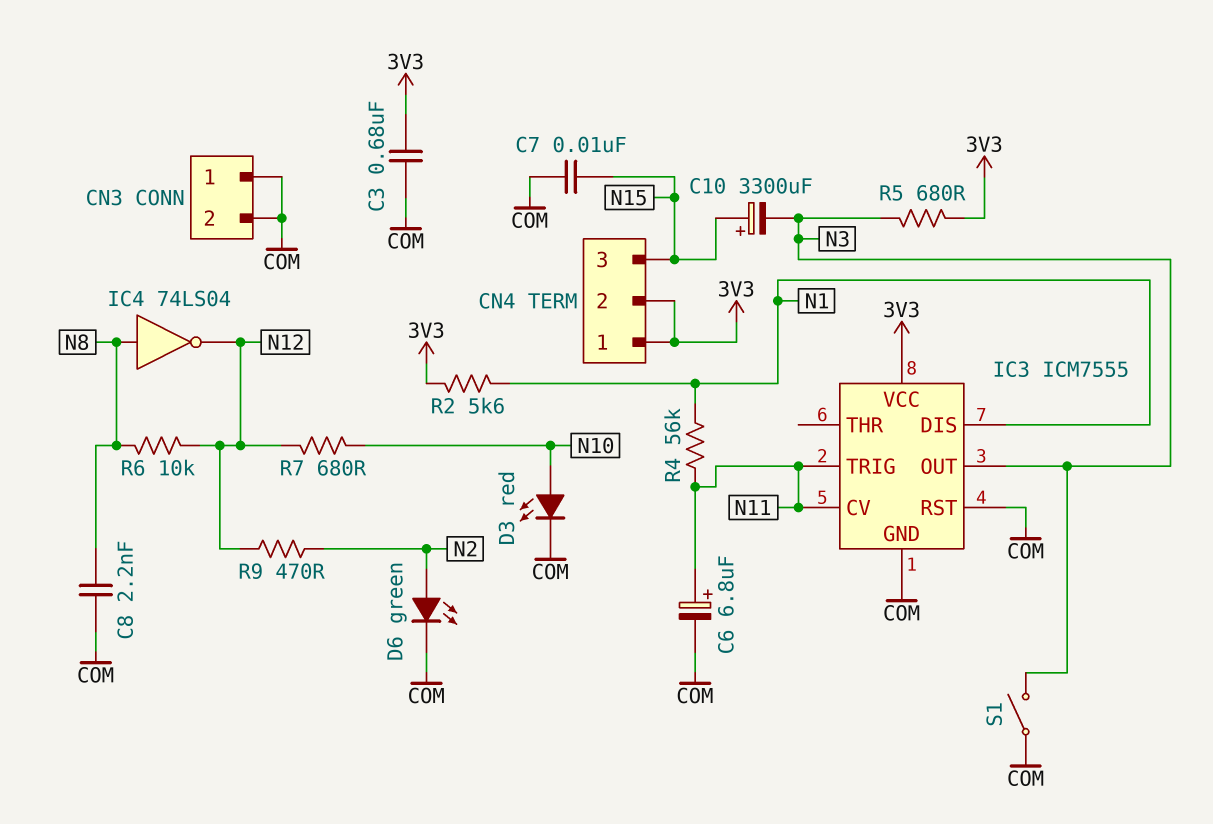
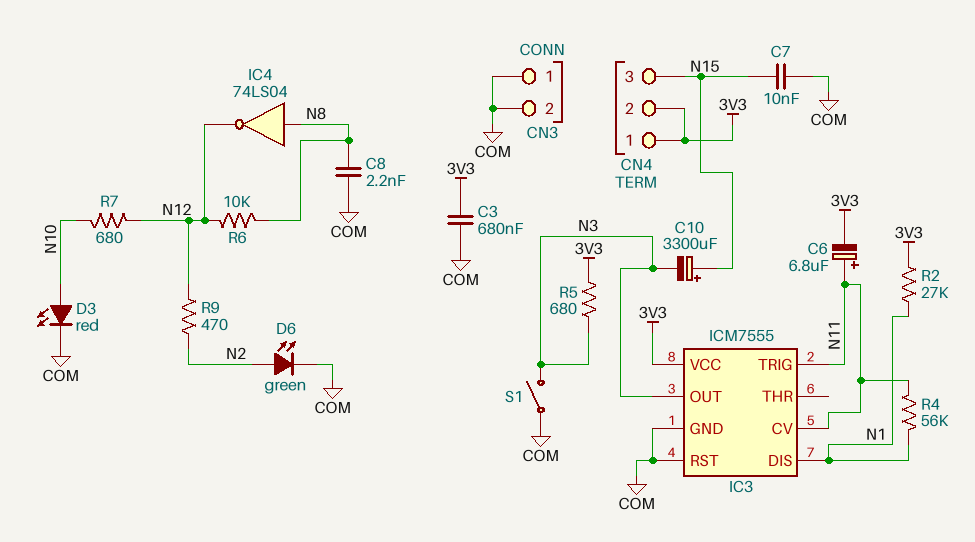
C6: 6.8uF (plus N11, minus COM) -> 6.8uF (plus N11, minus 3V3)
R2: 5.6k (3V3, N1) -> 27k (3V3, N1)

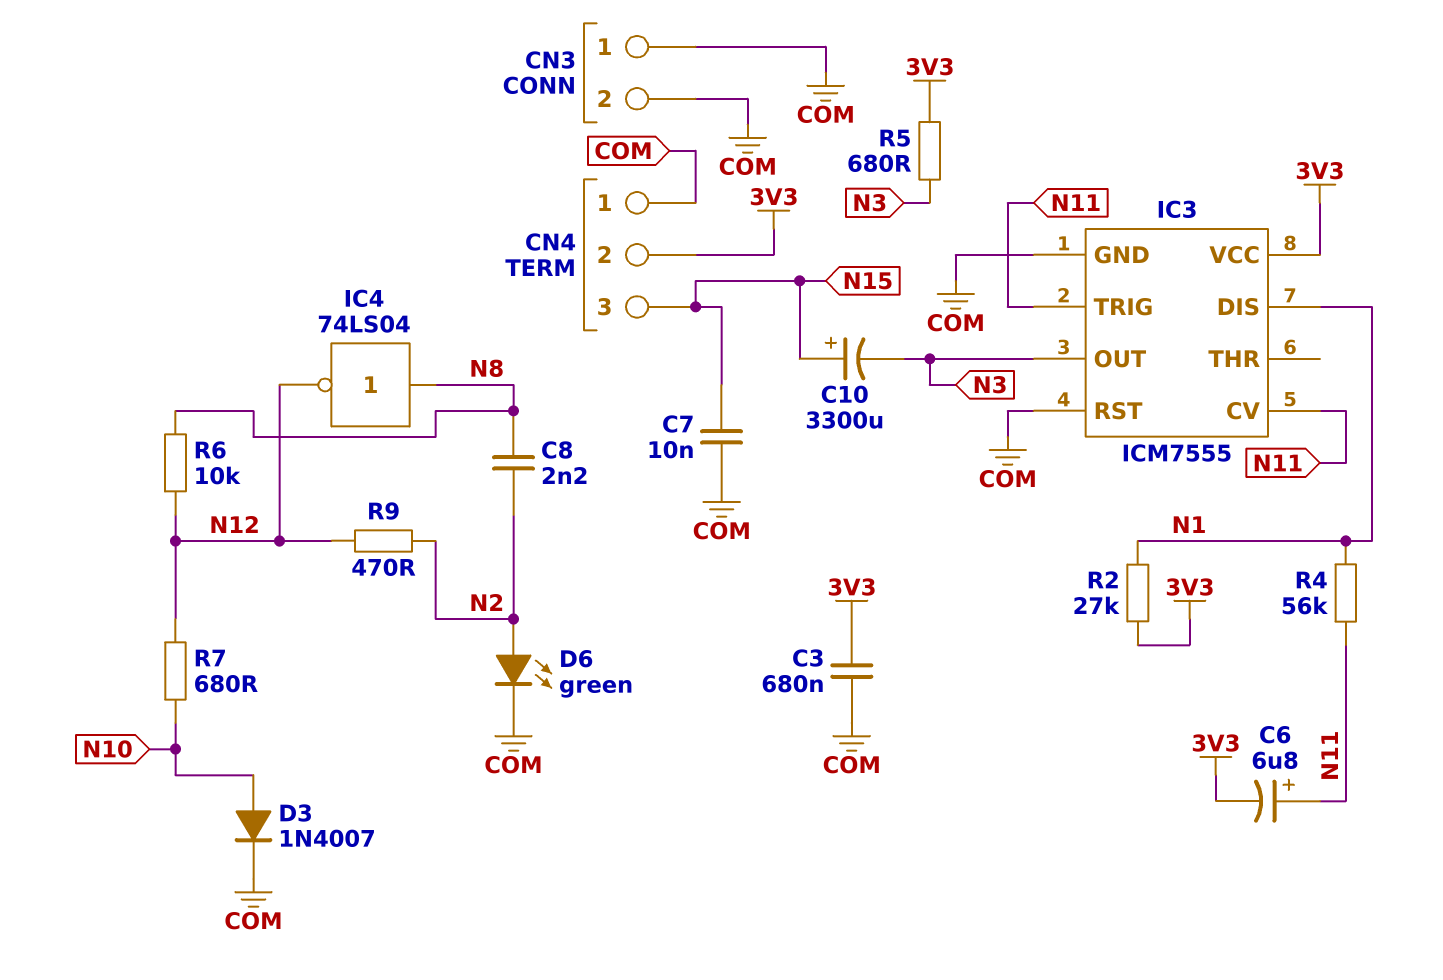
C8: 2.2nF (COM, N8) -> 2.2nF (N2, N8)
CN4 pin 1: 3V3 -> COM
D3: LED red (A N10, K COM) -> diode 1N4007 (A N10, K COM)
S1: switch (COM, N3) -> none

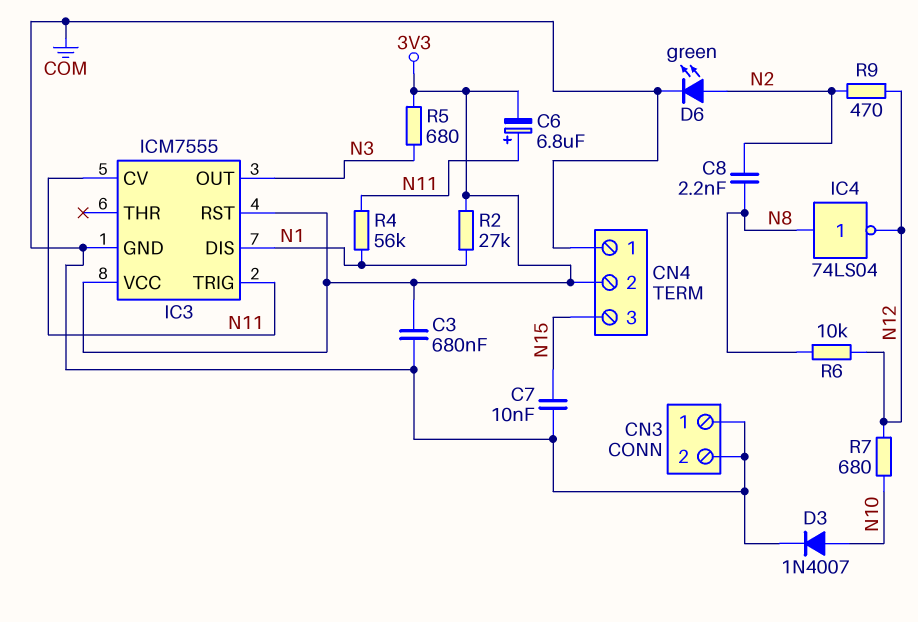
C10: 3300uF (plus N15, minus N3) -> none
IC3 pin RST: COM -> 3V3

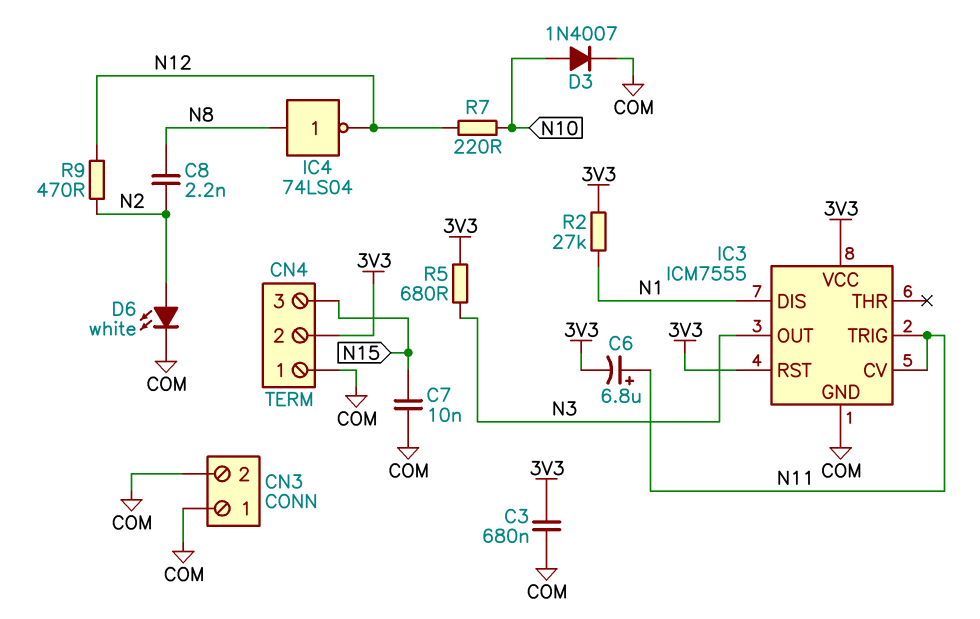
D6: LED green (A N2, K COM) -> LED white (A N2, K COM)
R4: 56k (N1, N11) -> none
R6: 10k (N8, N12) -> none
R7: 680 (N10, N12) -> 220 (N10, N12)

